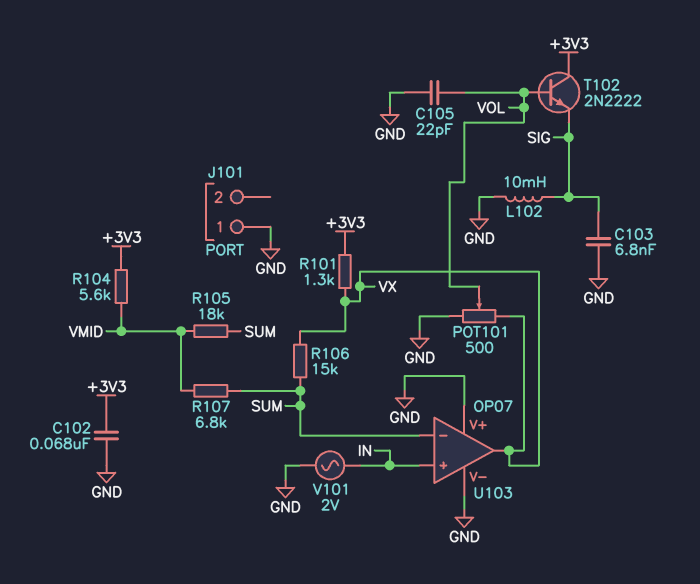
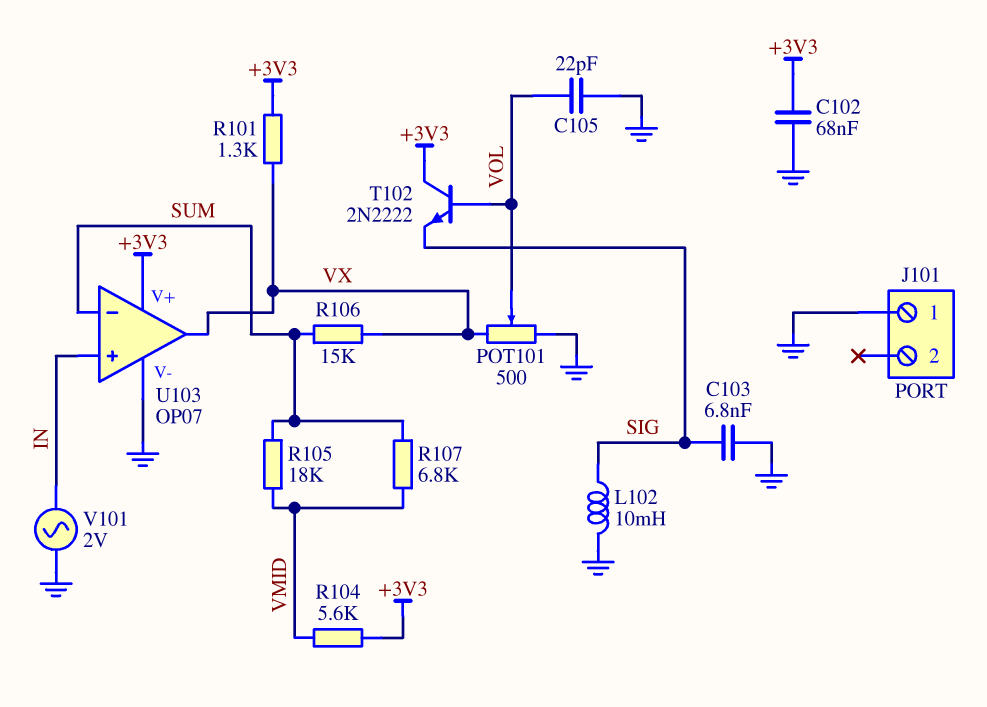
U103 pin V+: GND -> +3V3

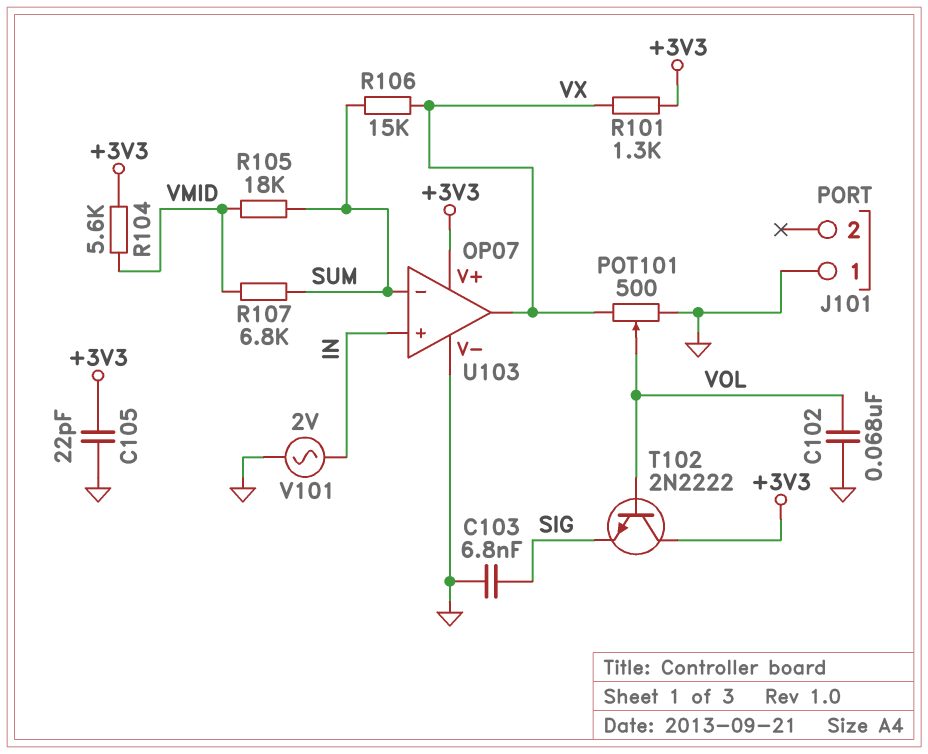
C102: 68nF (+3V3, GND) -> 68nF (GND, VOL)
C105: 22pF (GND, VOL) -> 22pF (+3V3, GND)
L102: 10mH (GND, SIG) -> none

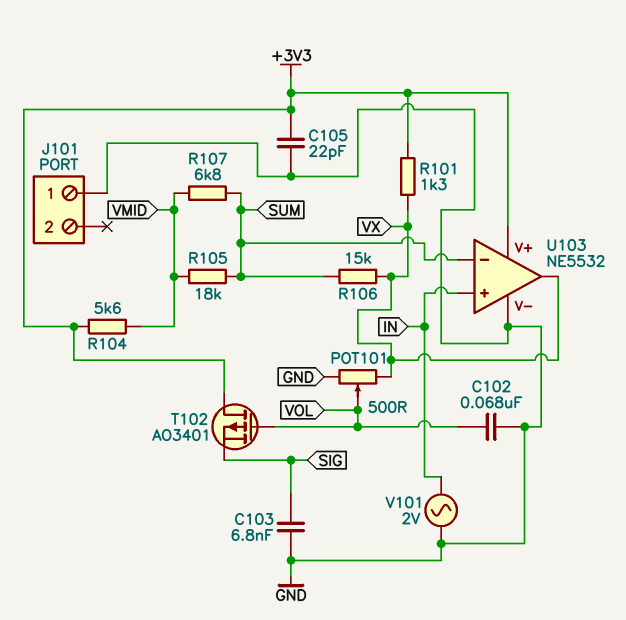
T102: NPN 2N2222 (B VOL, C +3V3, E SIG) -> PMOS AO3401 (G VOL, D +3V3, S SIG)
U103: OP07 -> NE5532

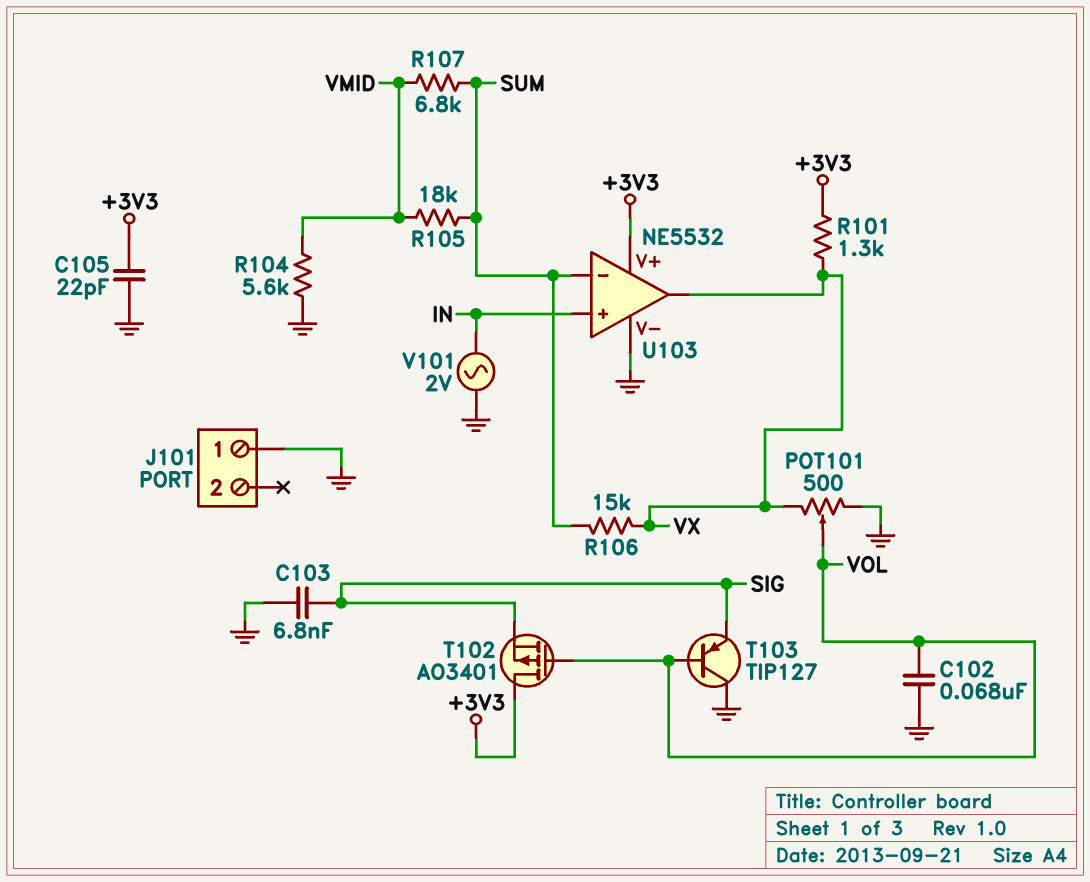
R104: 5.6k (+3V3, VMID) -> 5.6k (GND, VMID)
T103: none -> PNP TIP127 (B VOL, C GND, E SIG)

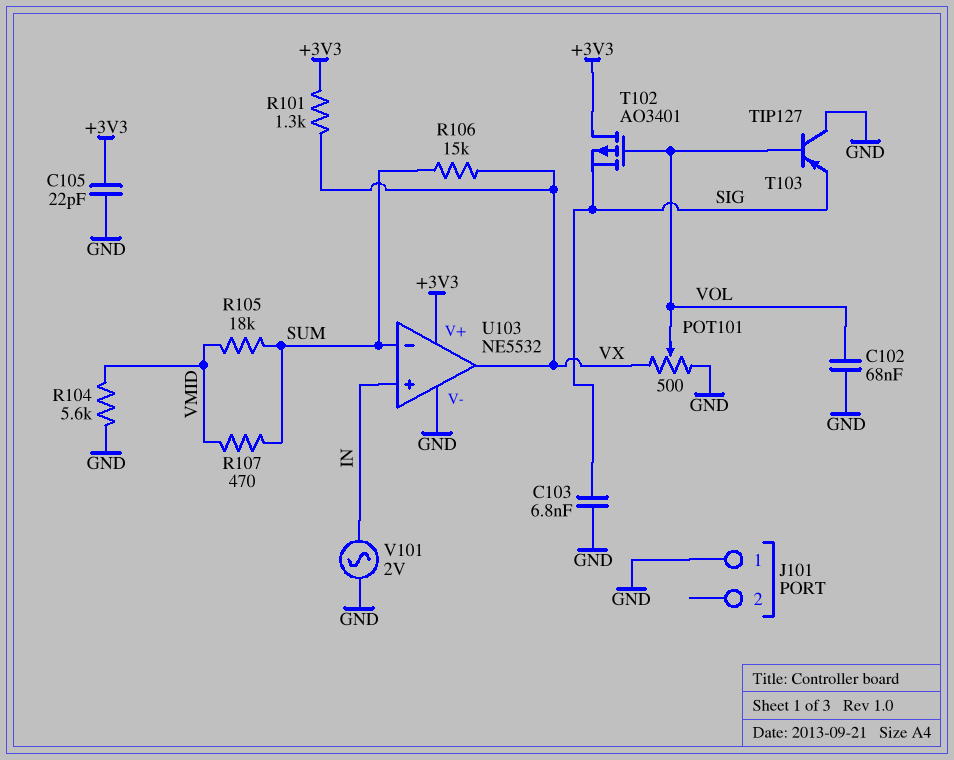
R107: 6.8k (SUM, VMID) -> 470 (SUM, VMID)

